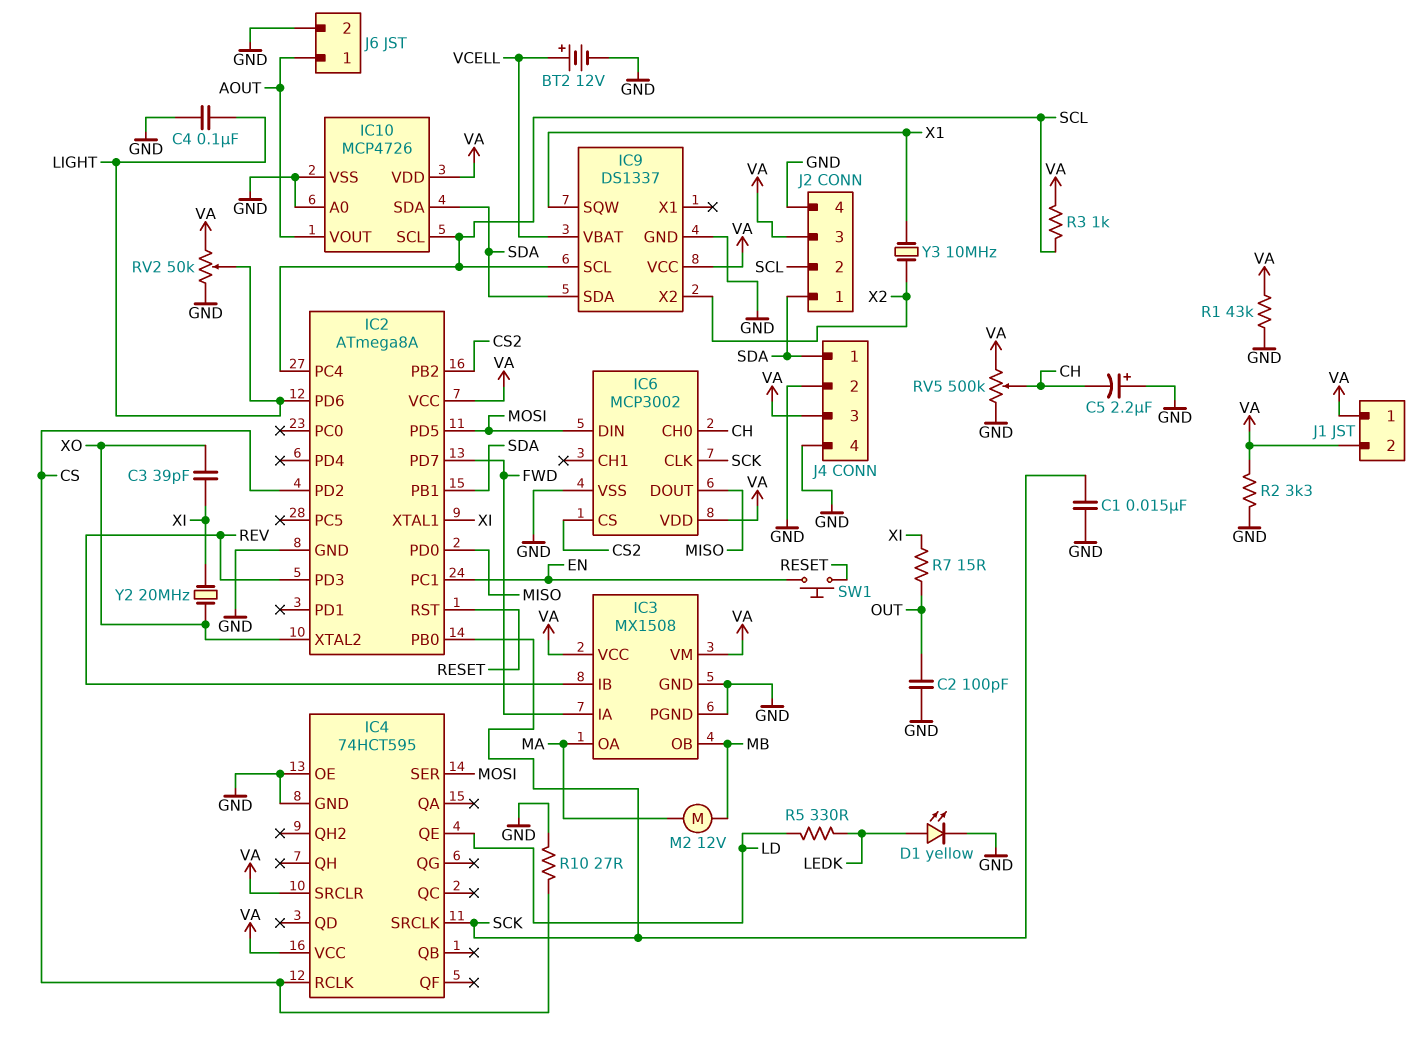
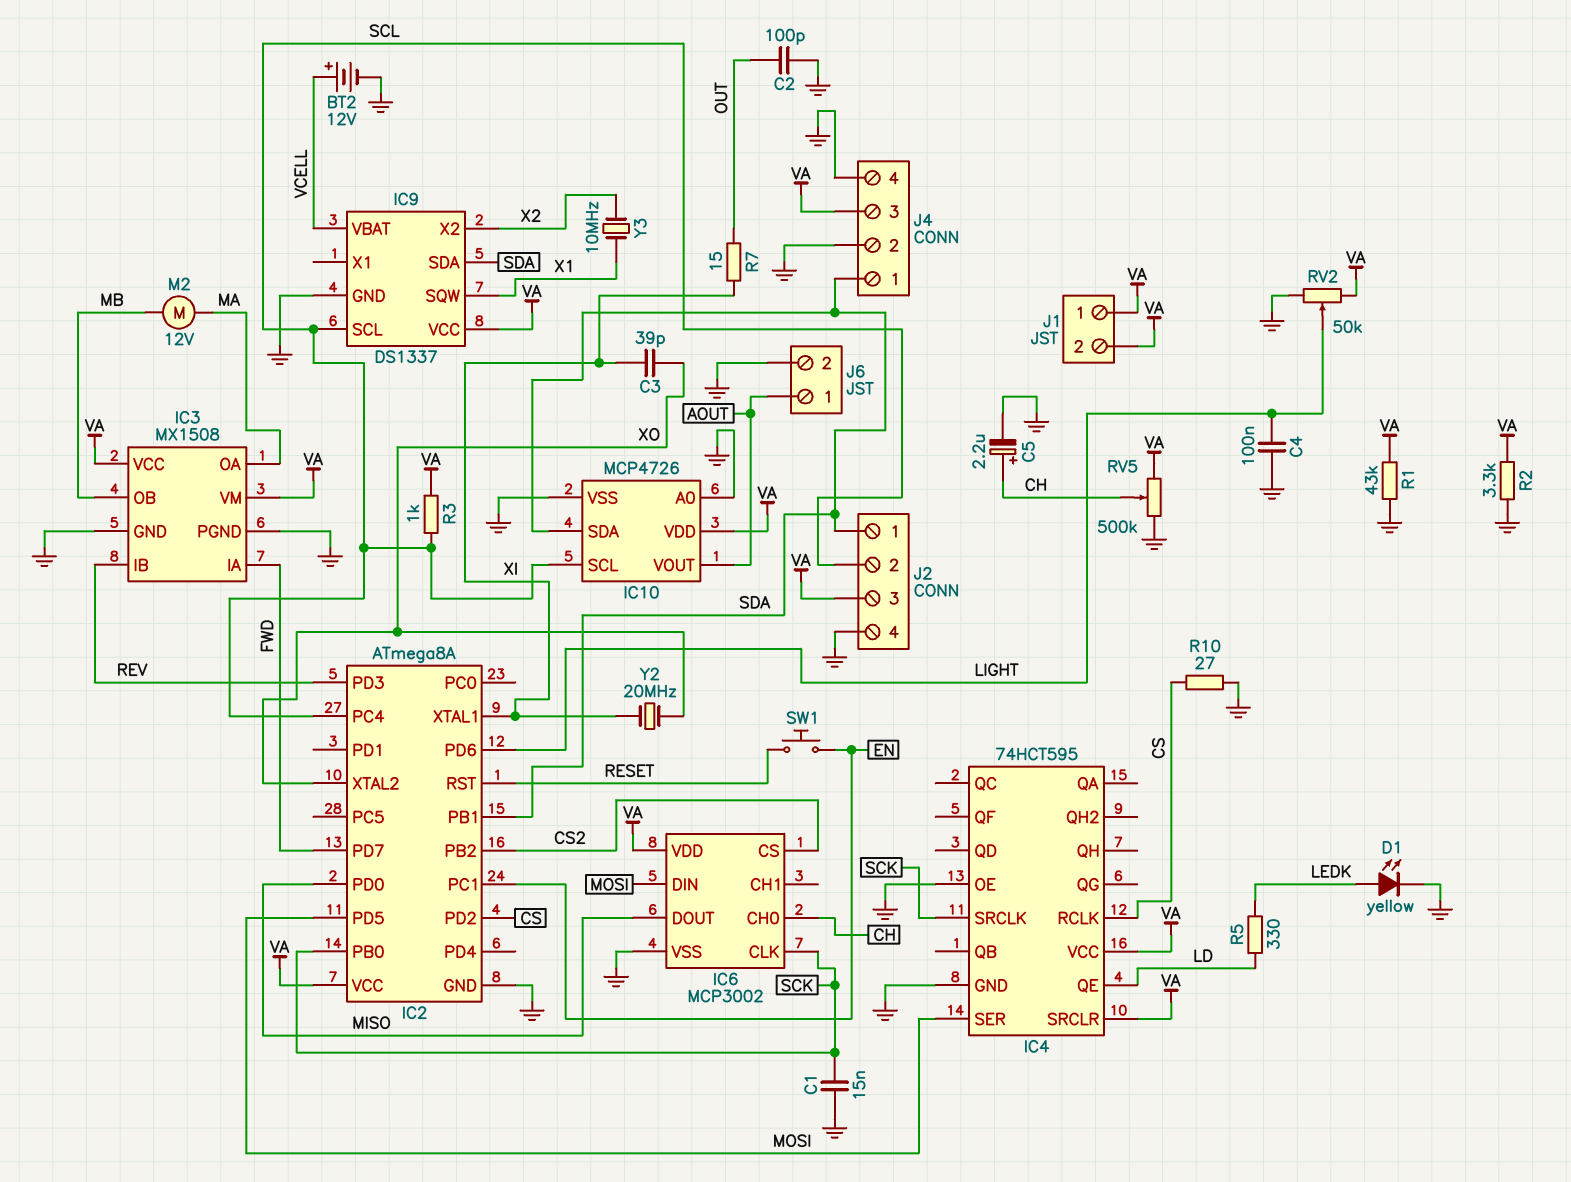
C5: 2.2uF (plus GND, minus CH) -> 2.2uF (plus CH, minus GND)

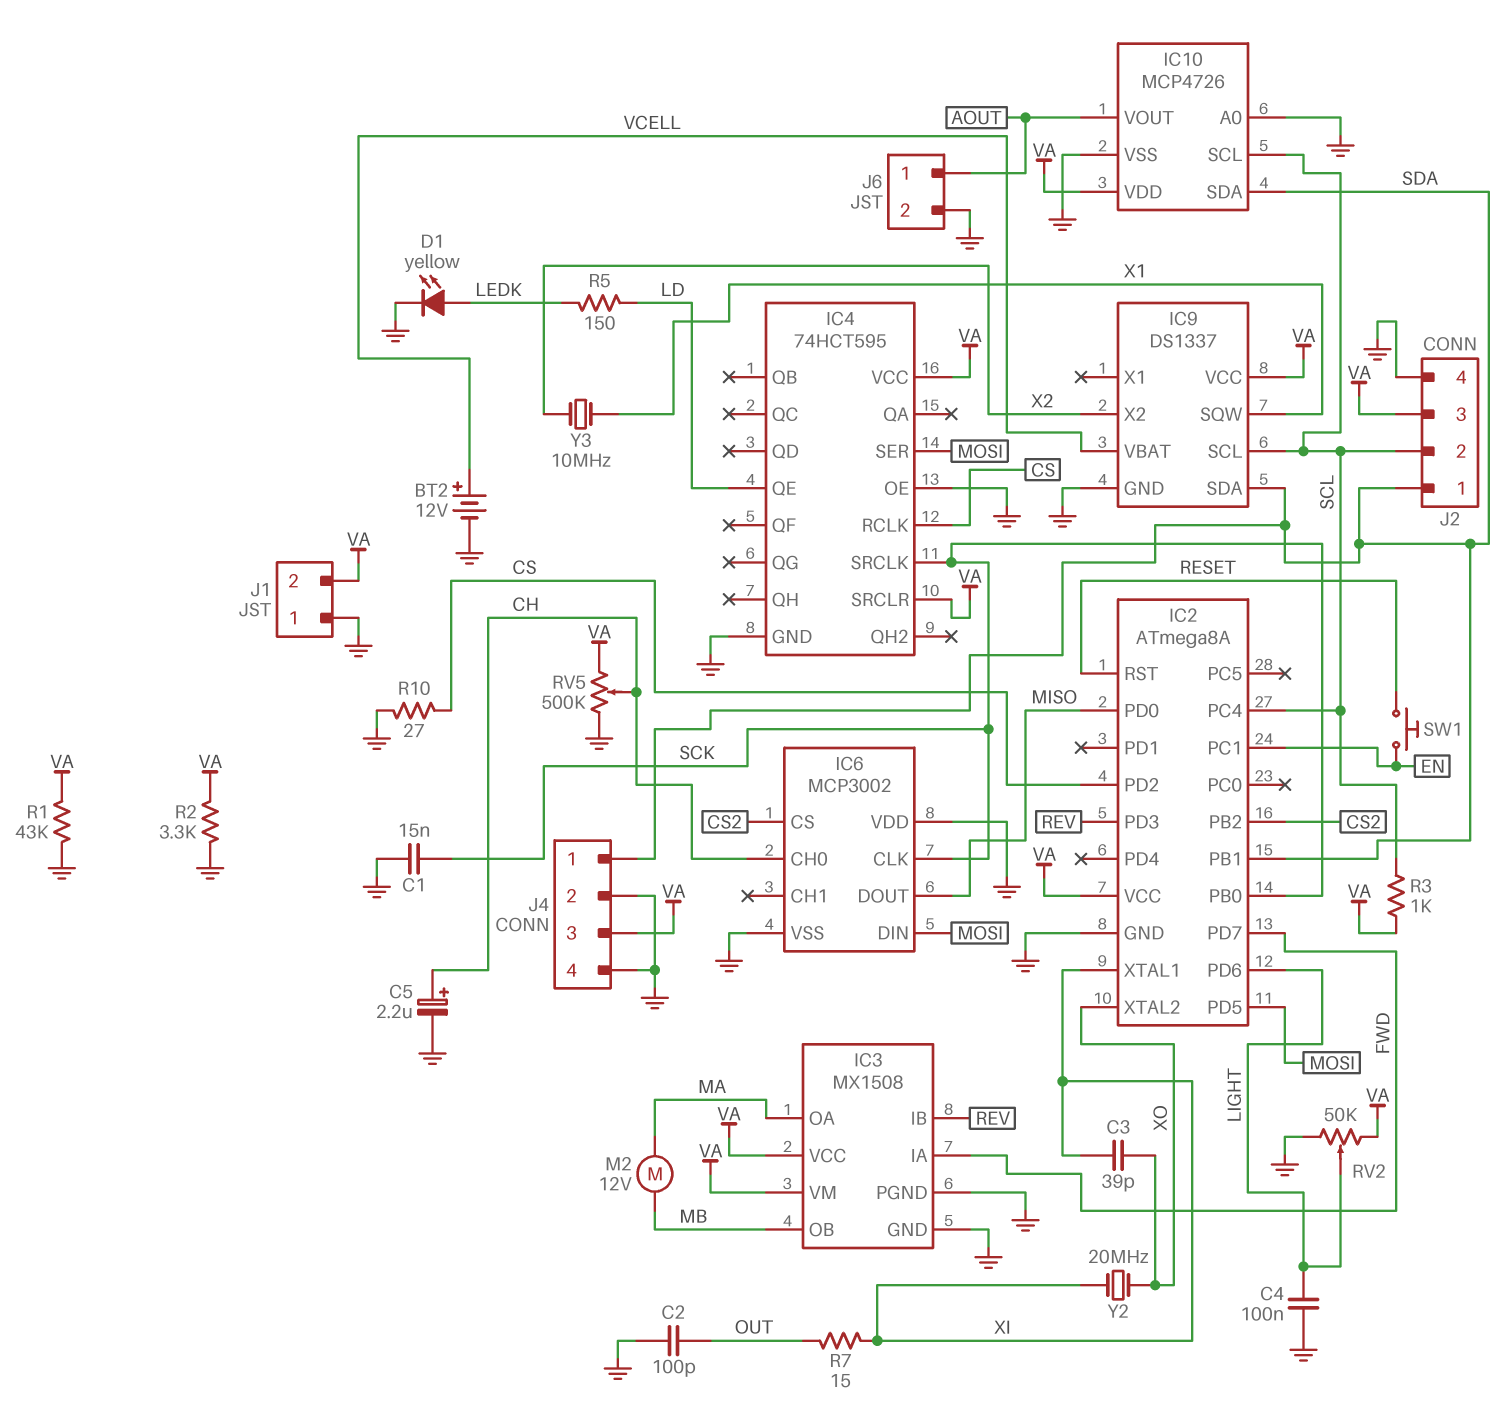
IC6 pin VDD: VA -> GND
J1 pin 1: VA -> GND
R5: 330 (LD, LEDK) -> 150 (LD, LEDK)

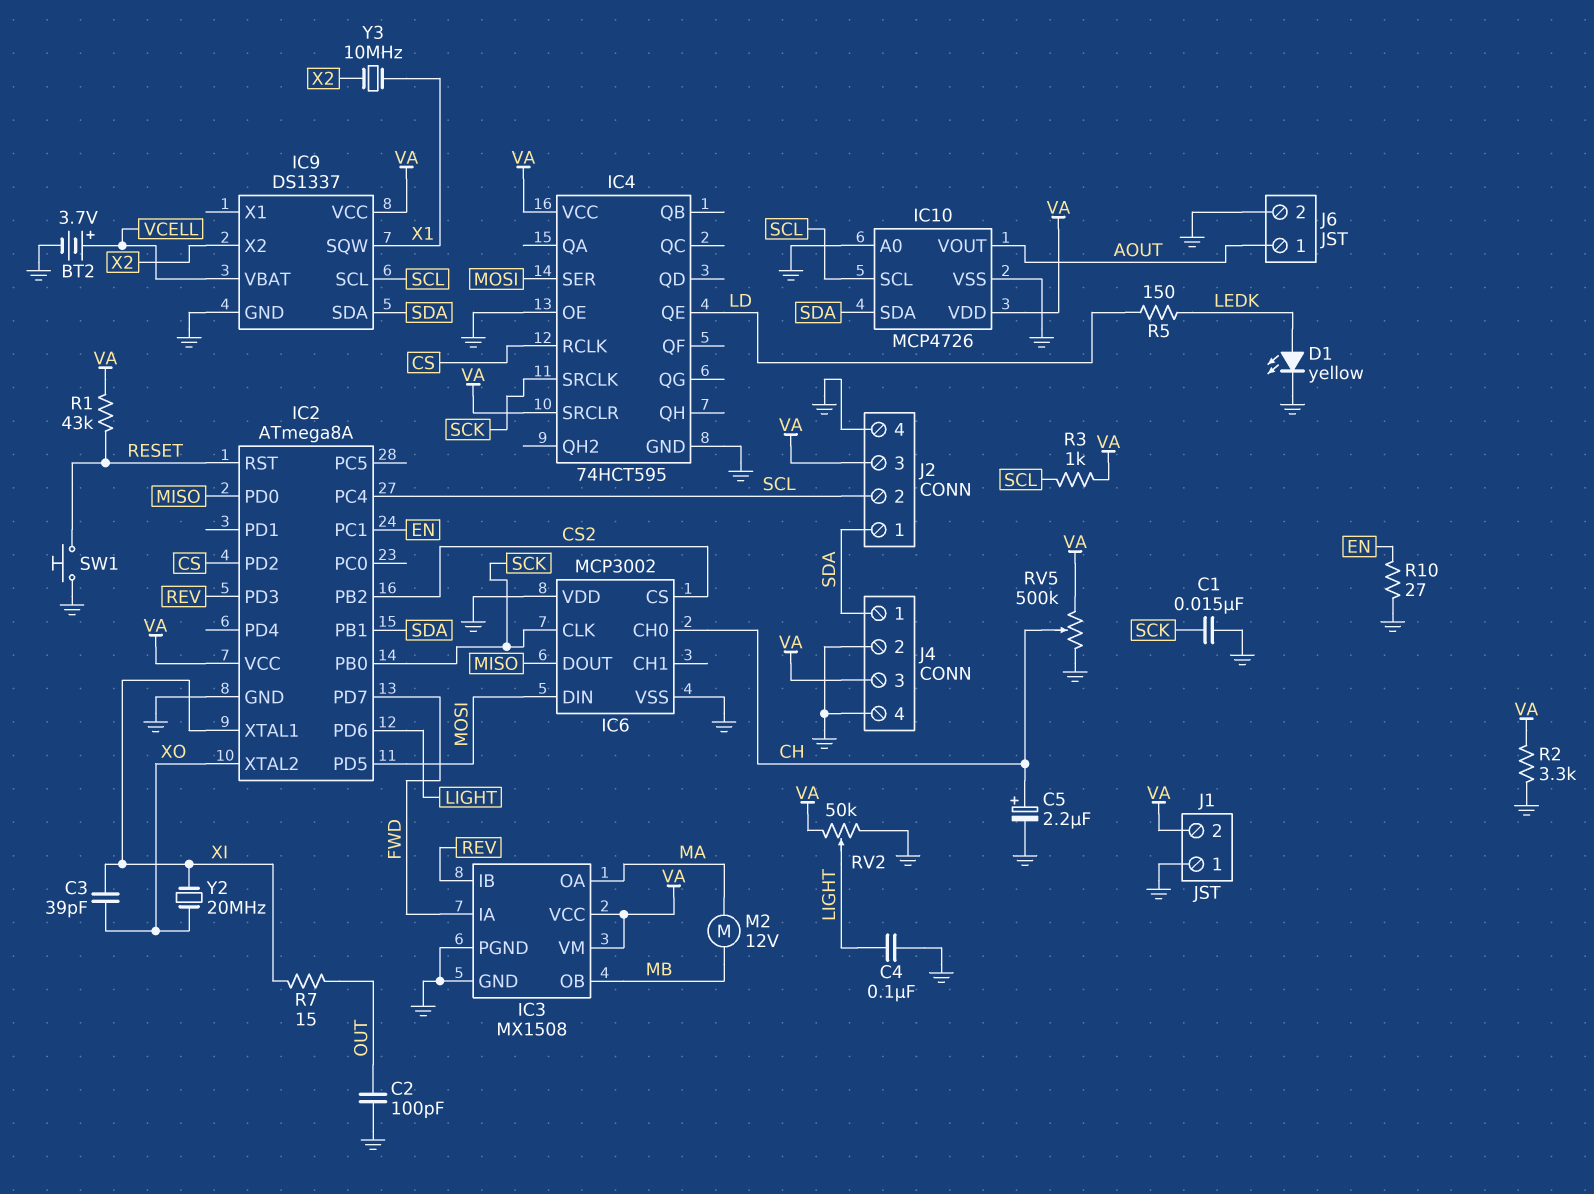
BT2: 12V (plus VCELL, minus GND) -> 3.7V (plus VCELL, minus GND)
R1: 43k (GND, VA) -> 43k (RESET, VA)
R10: 27 (CS, GND) -> 27 (EN, GND)
SW1: button (EN, RESET) -> button (GND, RESET)

